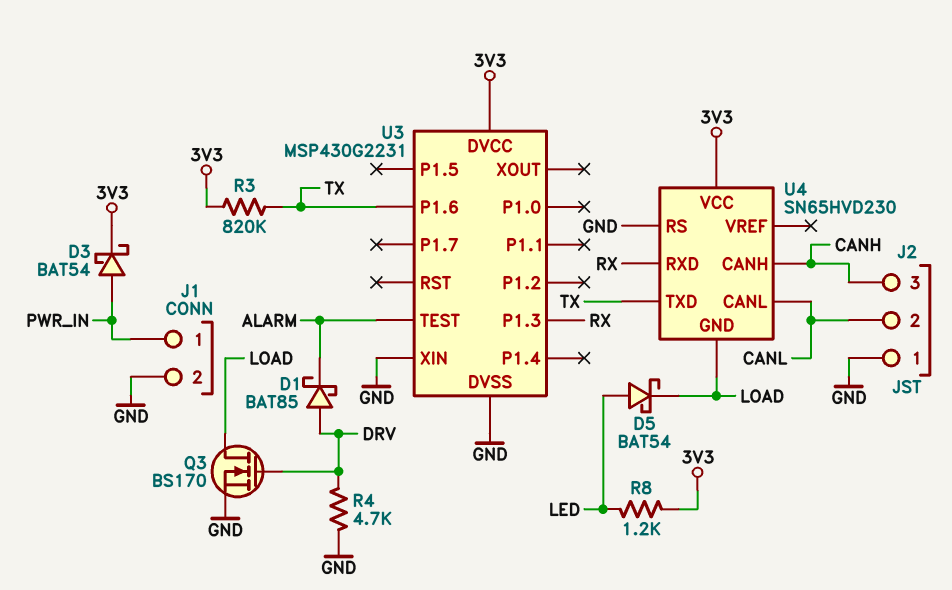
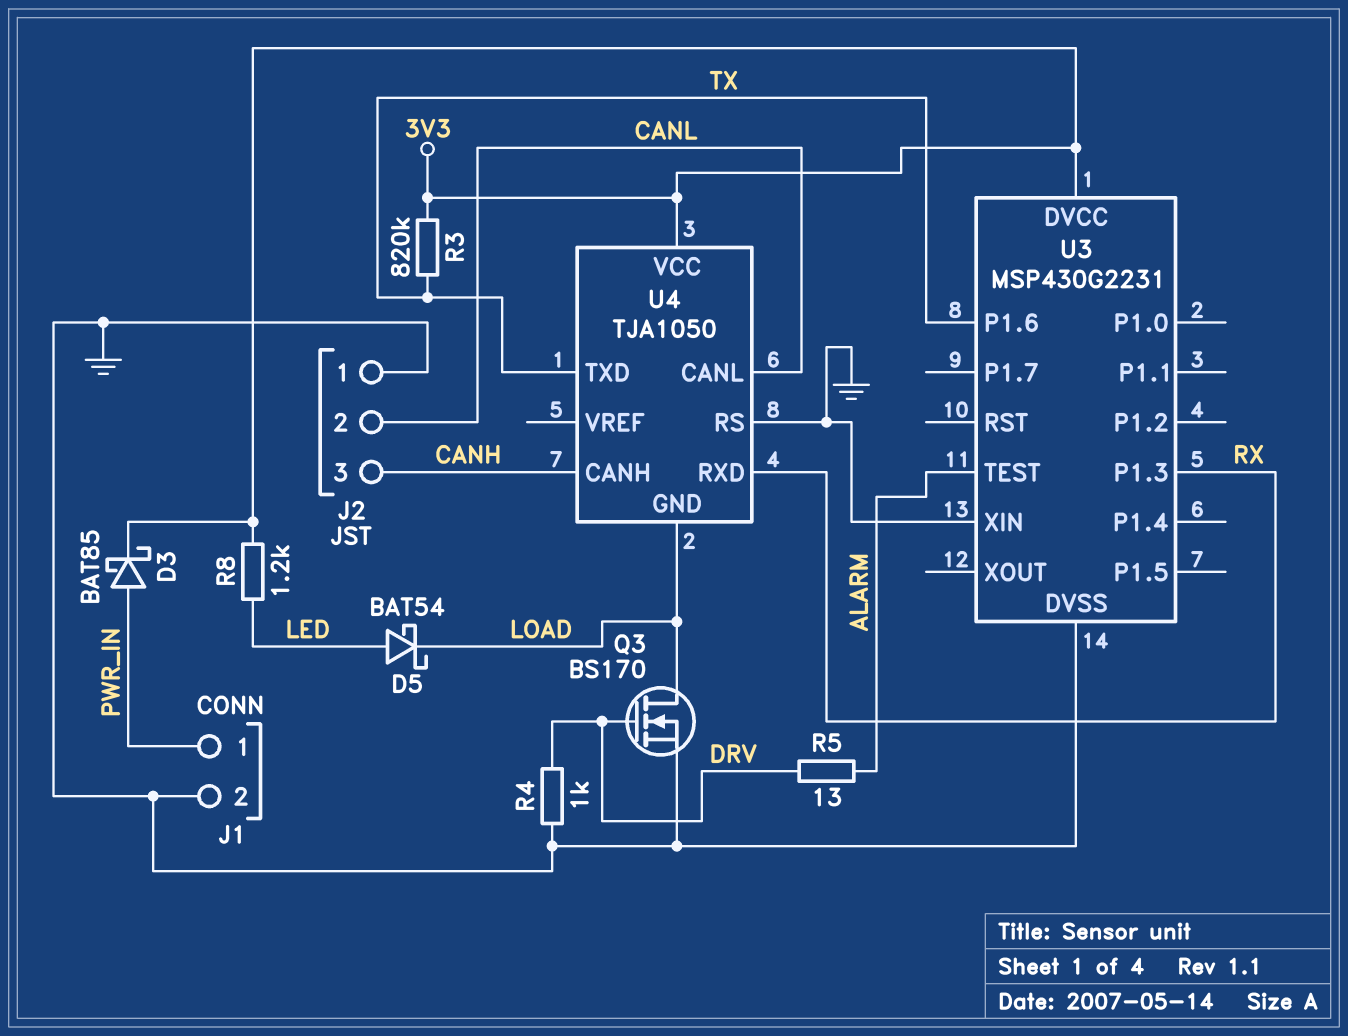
D1: schottky BAT85 (A DRV, K ALARM) -> none
D3: schottky BAT54 (A PWR_IN, K 3V3) -> schottky BAT85 (A PWR_IN, K 3V3)
R4: 4.7k (DRV, GND) -> 1k (DRV, GND)
R5: none -> 13 (ALARM, DRV)
U4: SN65HVD230 -> TJA1050

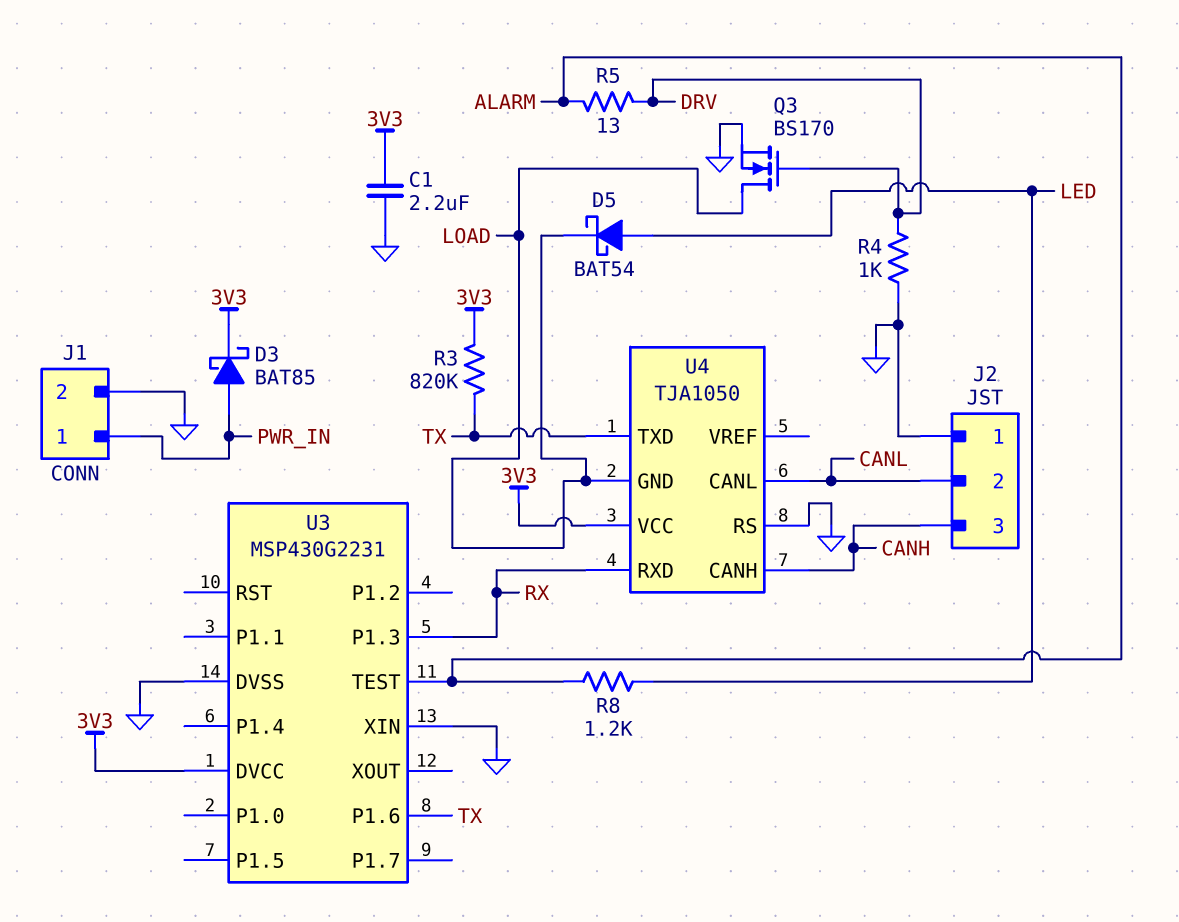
C1: none -> 2.2uF (3V3, GND)
R8: 1.2k (3V3, LED) -> 1.2k (ALARM, LED)

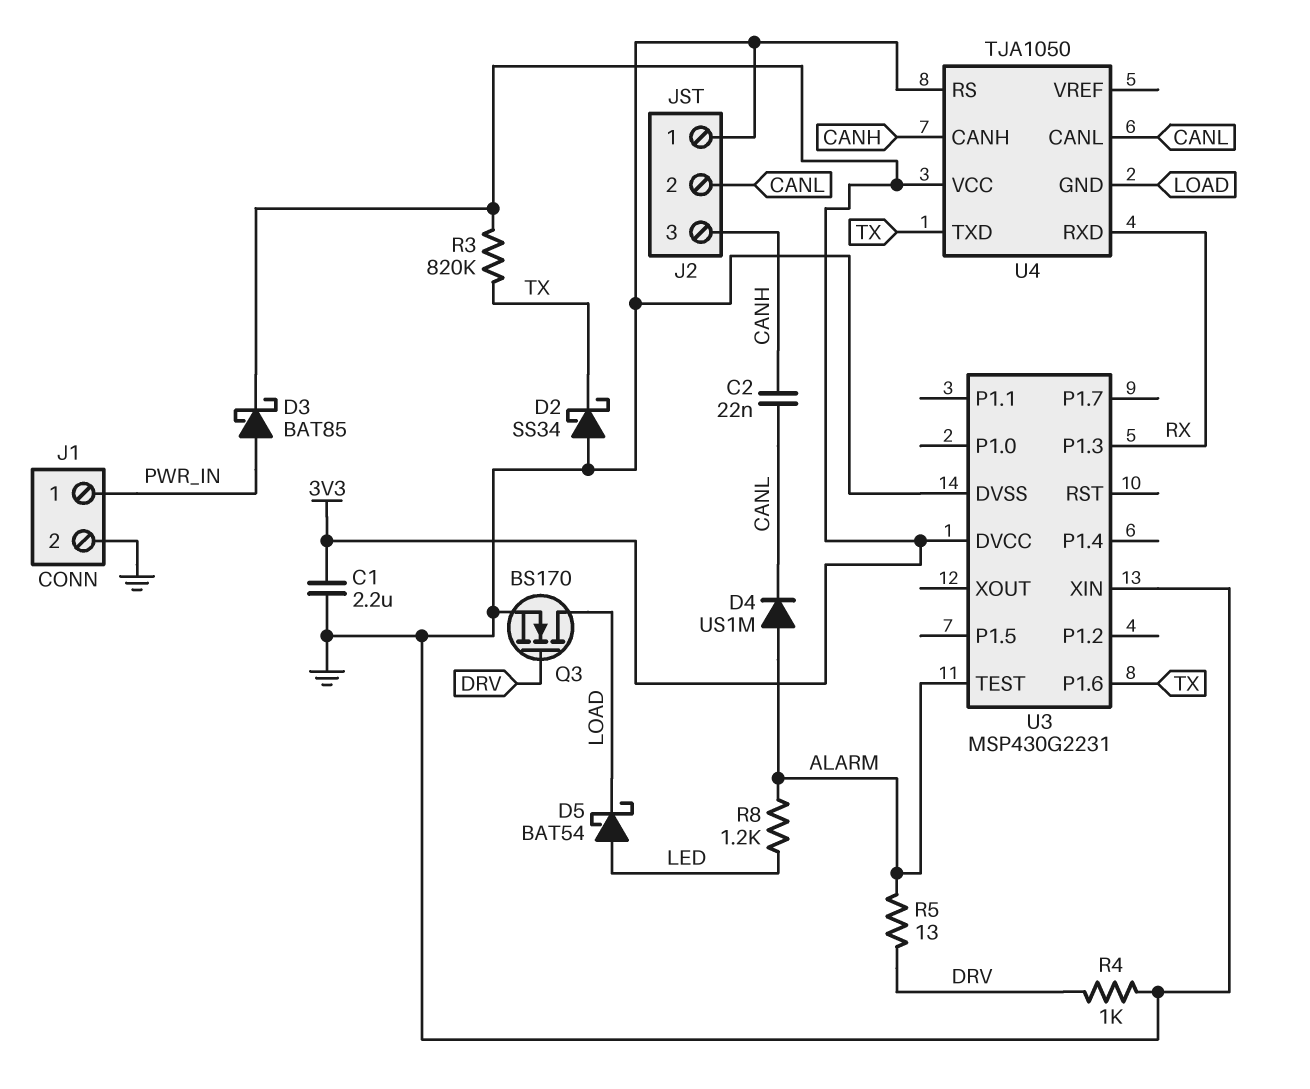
C2: none -> 22nF (CANH, CANL)
D2: none -> schottky SS34 (A GND, K TX)
D4: none -> diode US1M (A ALARM, K CANL)

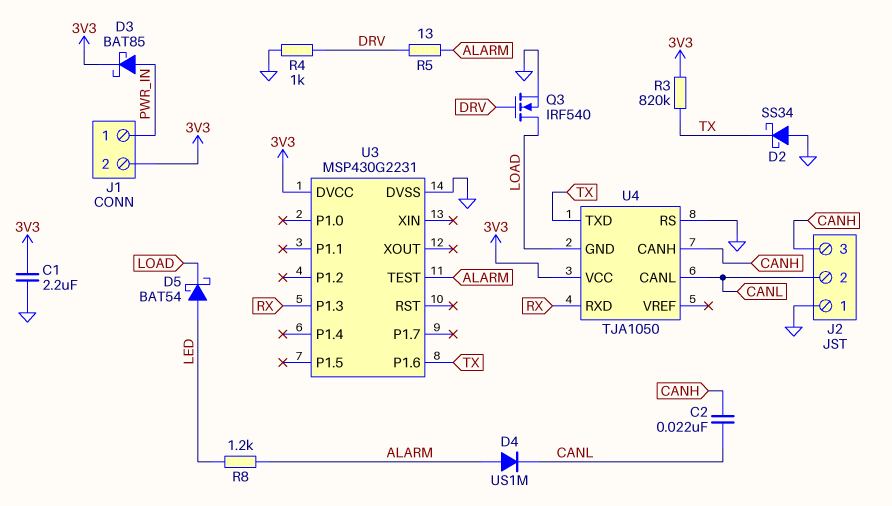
J1 pin 2: GND -> 3V3
Q3: NMOS BS170 (G DRV, D LOAD, S GND) -> NMOS IRF540 (G DRV, D LOAD, S GND)
U3 pin XIN: GND -> none

